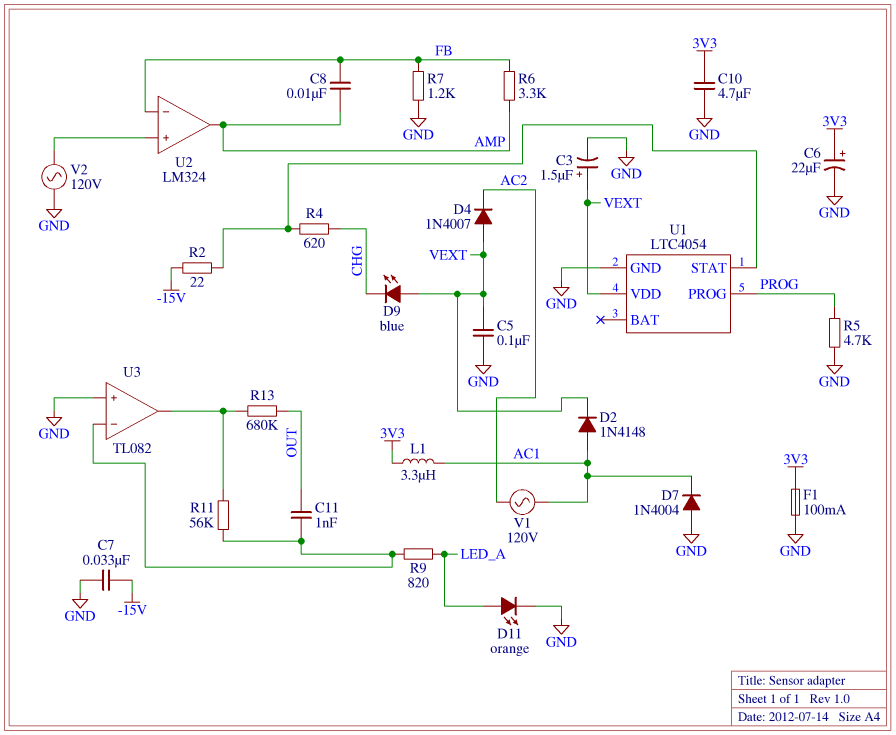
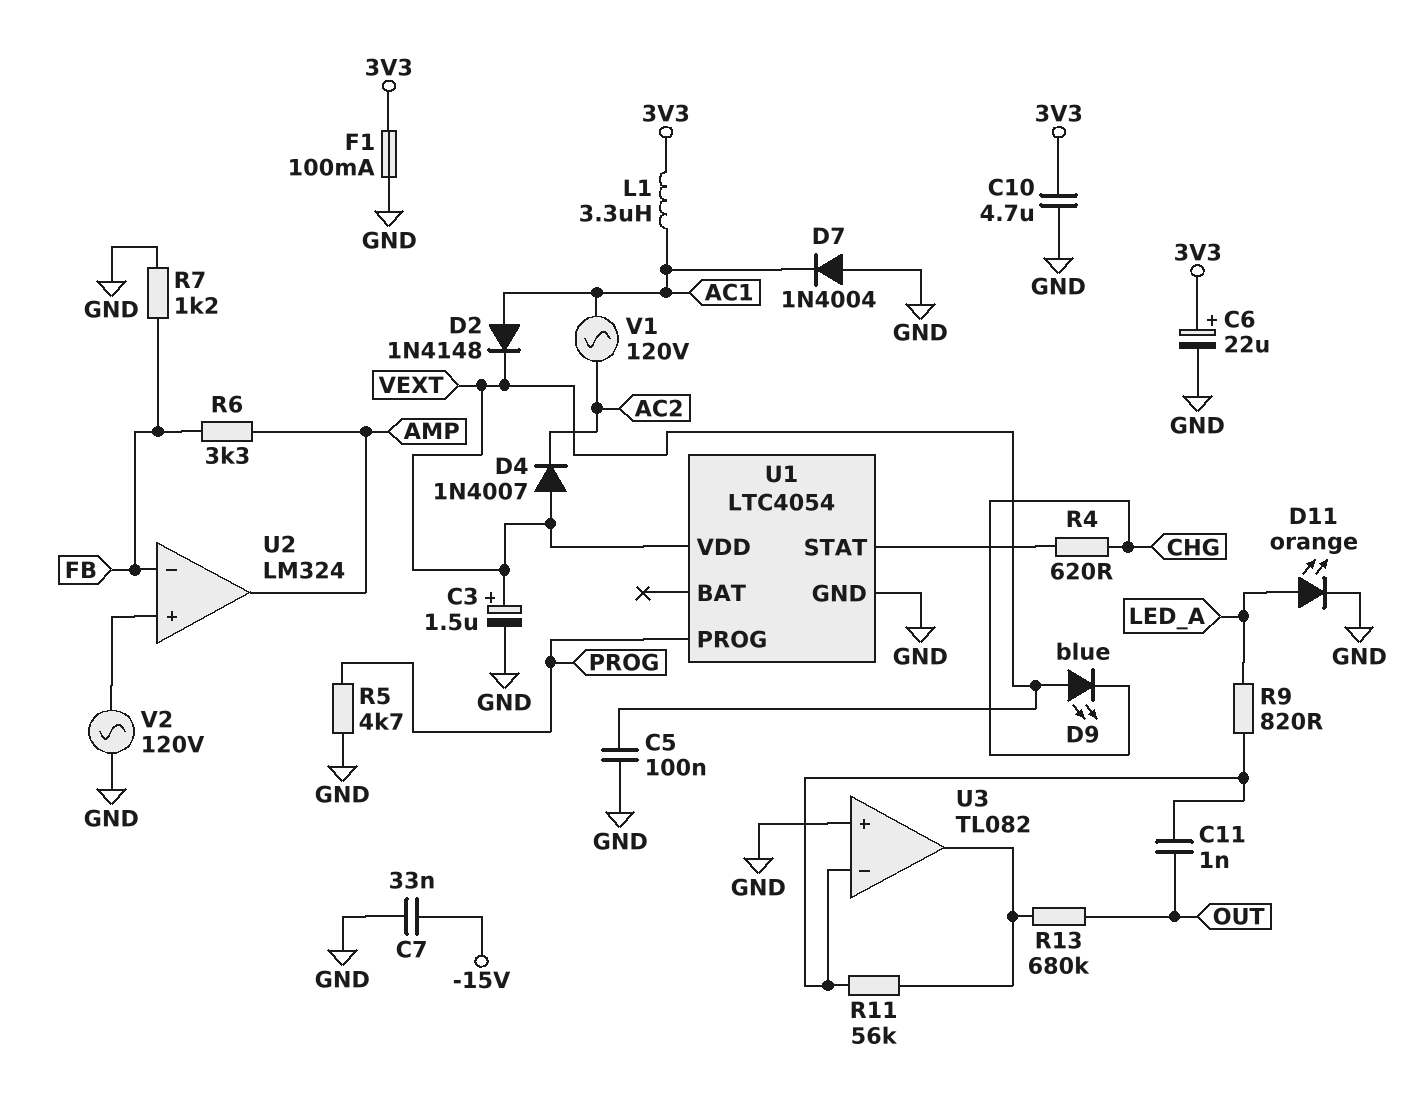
C8: 10nF (AMP, FB) -> none
R2: 22 (-15V, U1/STAT) -> none

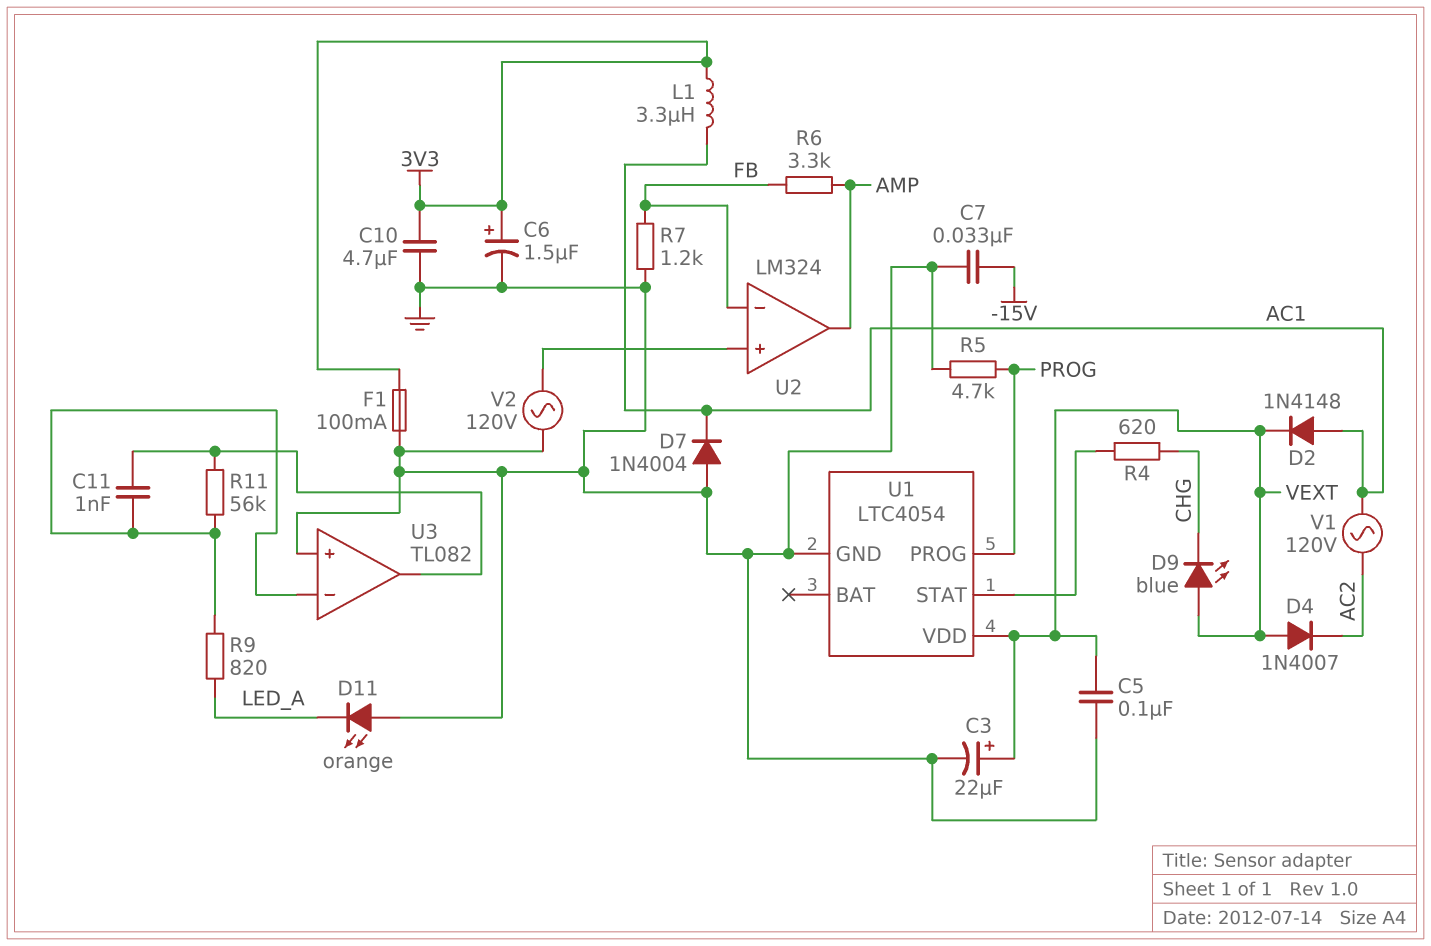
C3: 1.5uF (plus VEXT, minus GND) -> 22uF (plus VEXT, minus GND)
C6: 22uF (plus 3V3, minus GND) -> 1.5uF (plus 3V3, minus GND)
C11: 1nF (OUT, U3/in-) -> 1nF (U3/in-, U3/out)
D11: LED orange (A LED_A, K GND) -> LED orange (A GND, K LED_A)
R13: 680k (OUT, U3/out) -> none

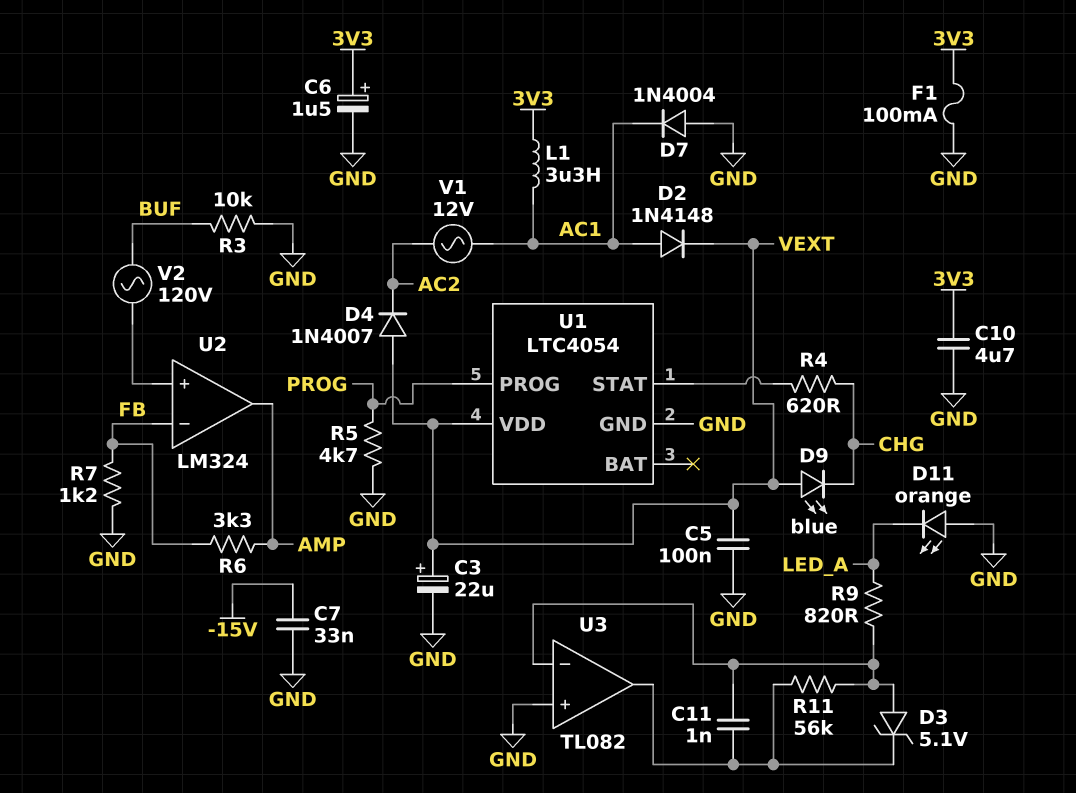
D3: none -> zener 5.1V (A U3/in-, K U3/out)
R3: none -> 10k (BUF, GND)
V1: AC 120V (AC1, AC2) -> AC 12V (AC1, AC2)
V2: AC 120V (GND, U2/in+) -> AC 120V (BUF, U2/in+)

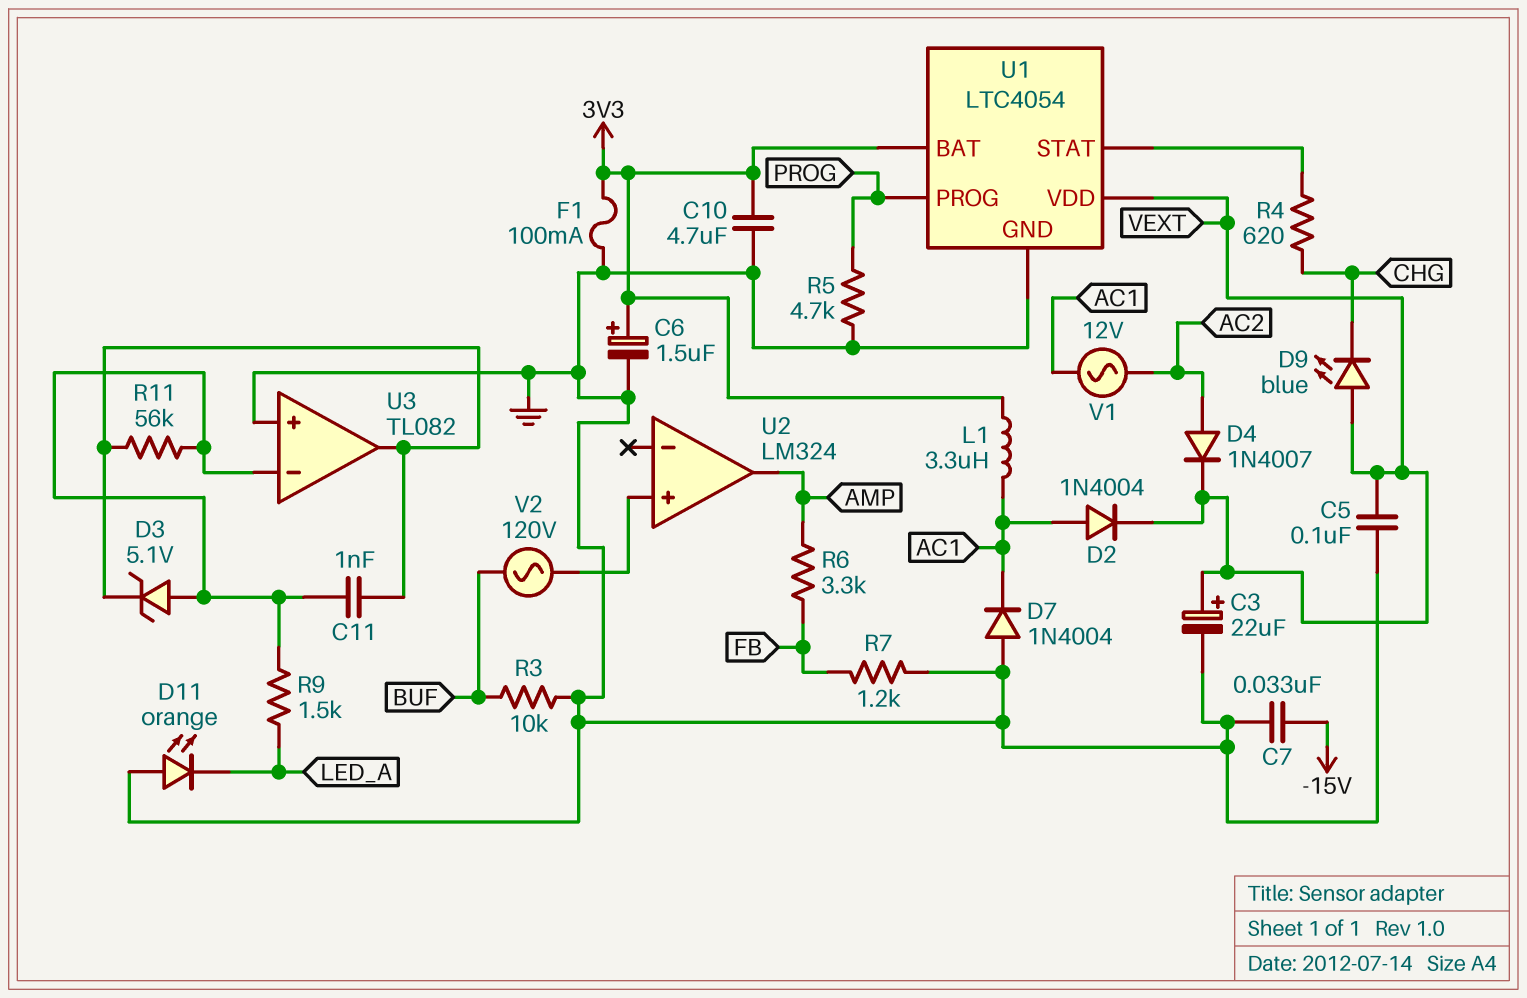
D2: diode 1N4148 (A AC1, K VEXT) -> diode 1N4004 (A AC1, K VEXT)
D4: diode 1N4007 (A VEXT, K AC2) -> diode 1N4007 (A AC2, K VEXT)
R9: 820 (LED_A, U3/in-) -> 1.5k (LED_A, U3/in-)
U1 pin BAT: none -> 3V3
U2 pin in-: FB -> none

